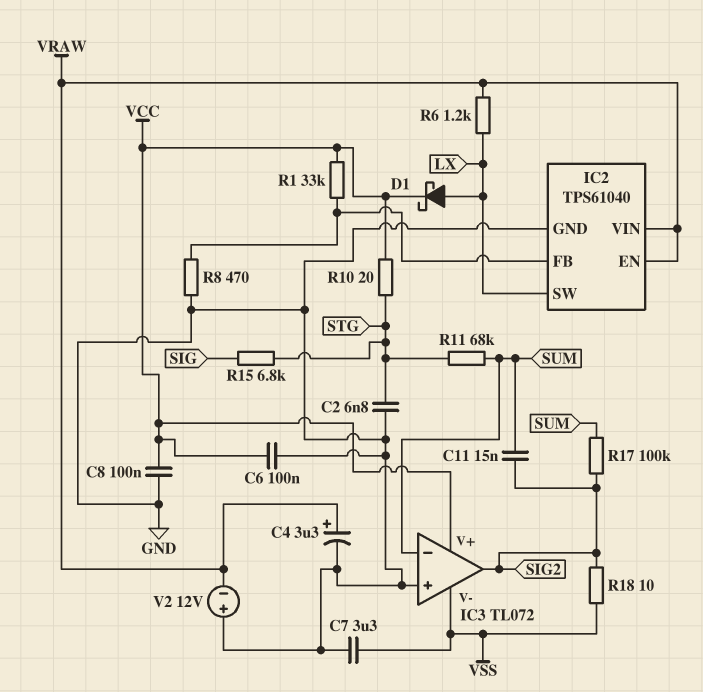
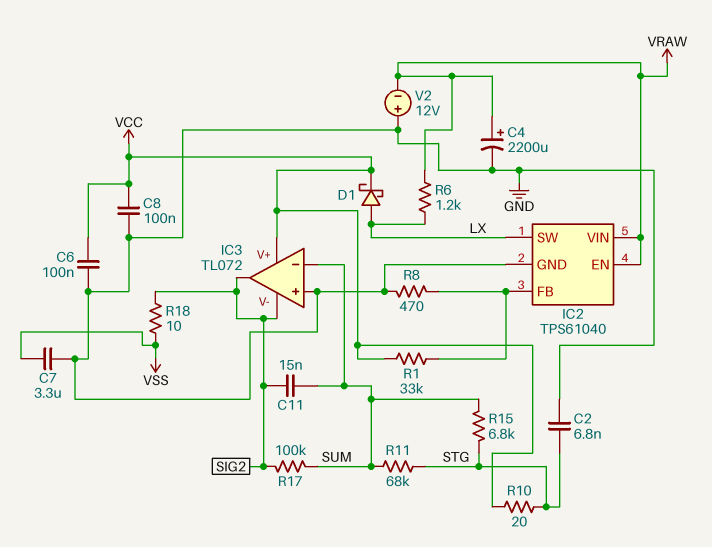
C4: 3.3uF (plus VRAW, minus GND) -> 2200uF (plus VRAW, minus GND)
IC3 pin V-: VSS -> SIG2
R15: 6.8k (SIG, STG) -> 6.8k (STG, SUM)

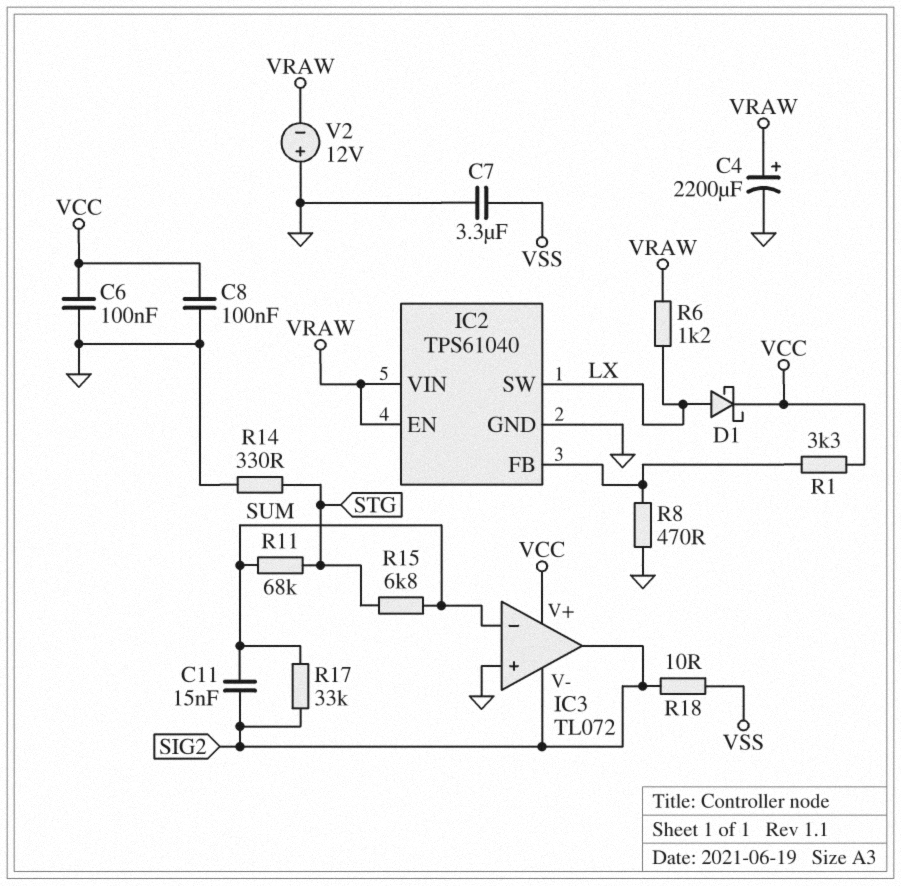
C2: 6.8nF (GND, STG) -> none
R1: 33k (IC2/FB, VCC) -> 3.3k (IC2/FB, VCC)
R10: 20 (STG, VCC) -> none
R14: none -> 330 (GND, STG)
R17: 100k (SIG2, SUM) -> 33k (SIG2, SUM)

